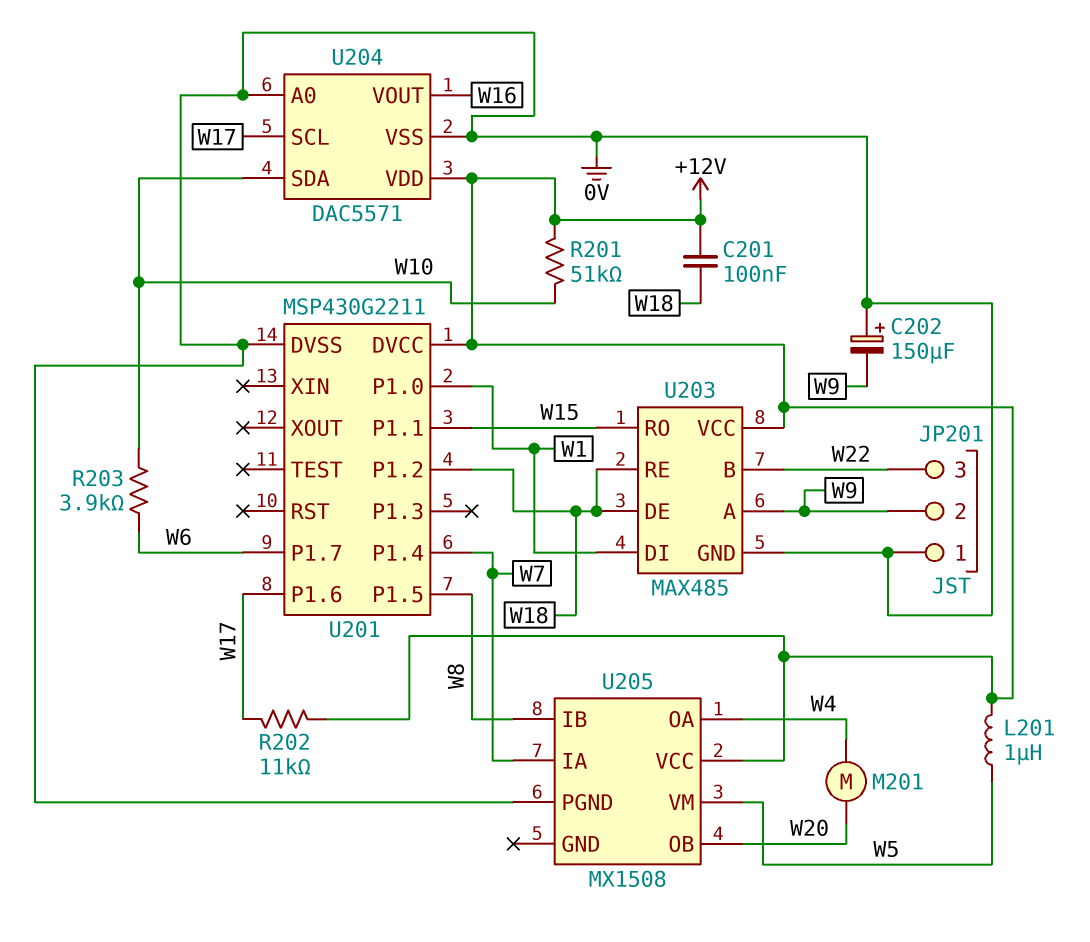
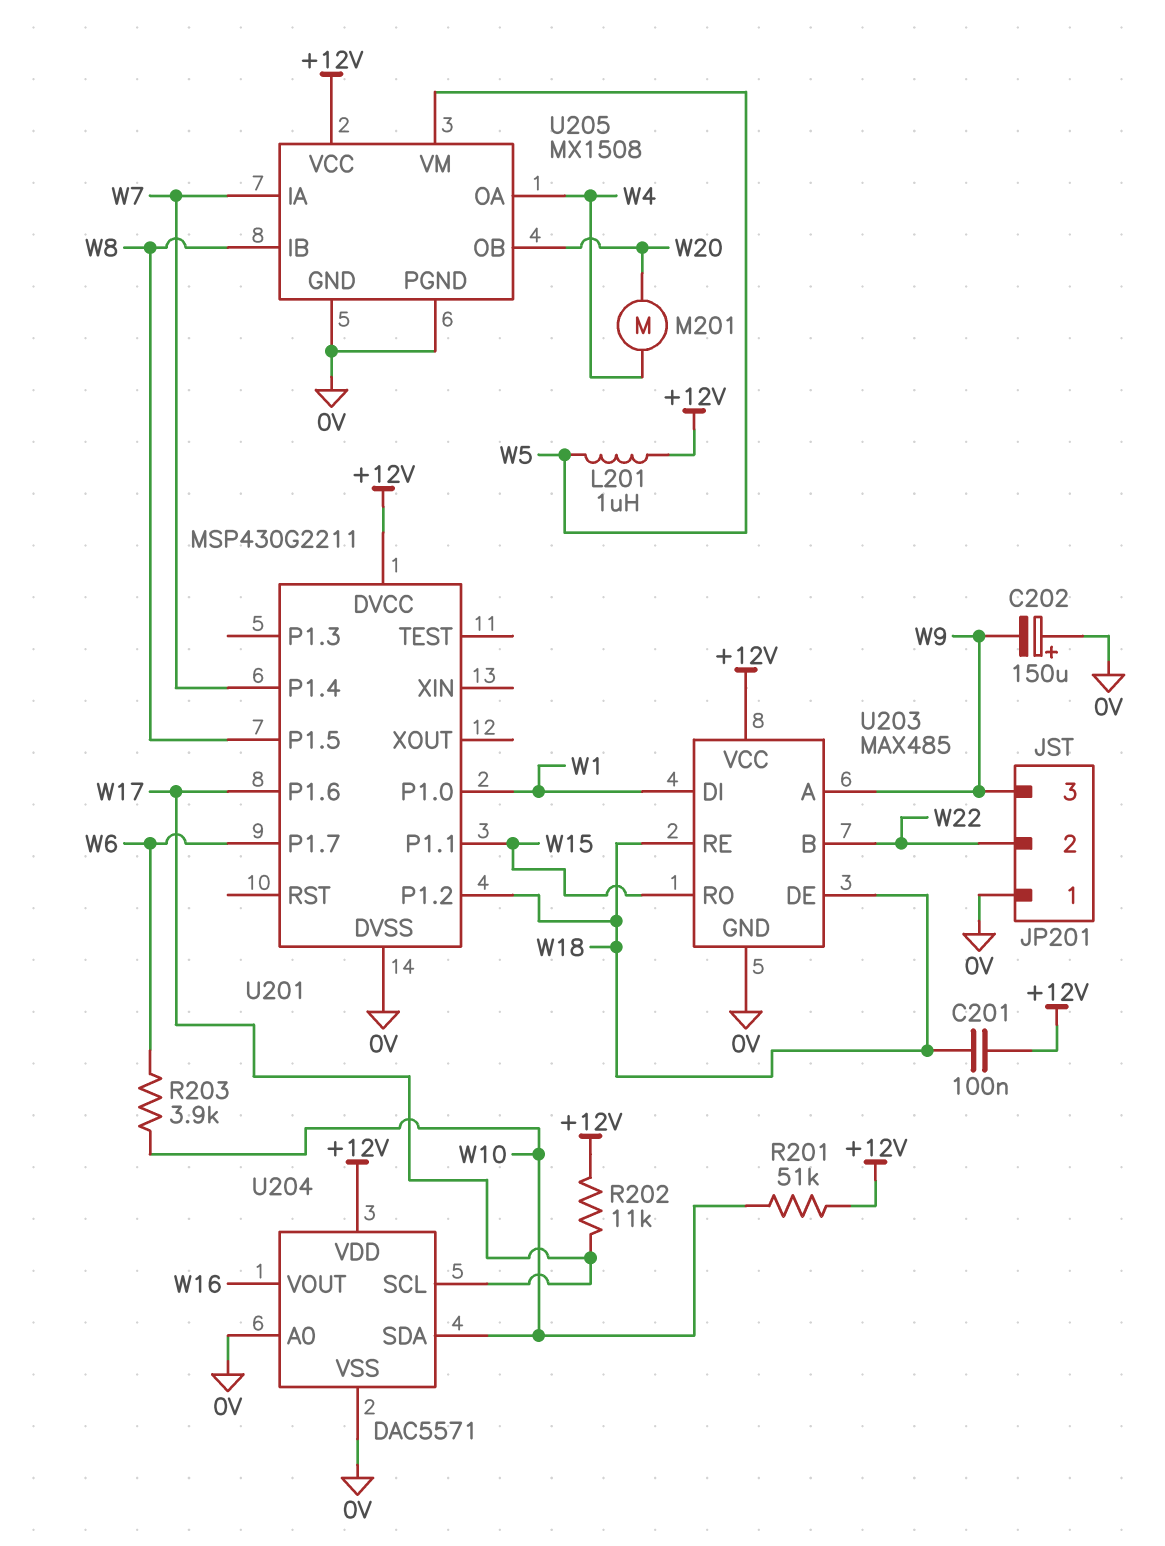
JP201 pin 2: W9 -> W22
JP201 pin 3: W22 -> W9
U205 pin GND: none -> 0V

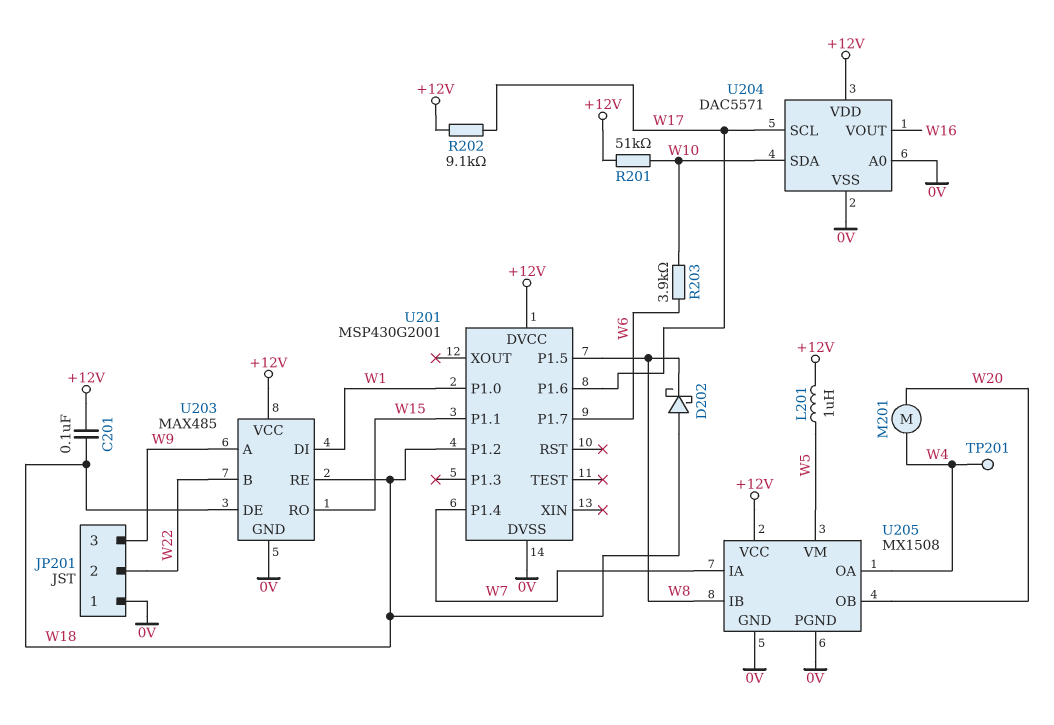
C202: 150uF (plus 0V, minus W9) -> none
D202: none -> schottky (A W18, K W8)
R202: 11k (+12V, W17) -> 9.1k (+12V, W17)
TP201: none -> test point (W4)
U201: MSP430G2211 -> MSP430G2001

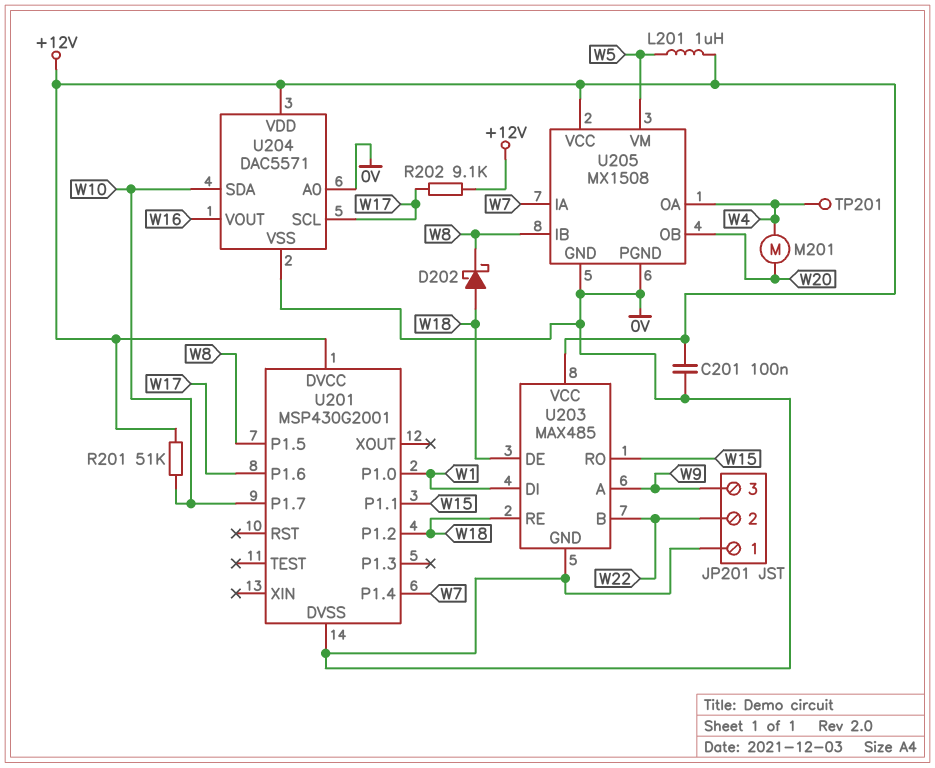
C201: 100nF (+12V, W18) -> 100nF (+12V, 0V)
R203: 3.9k (W6, W10) -> none
U201 pin P1.7: W6 -> W10

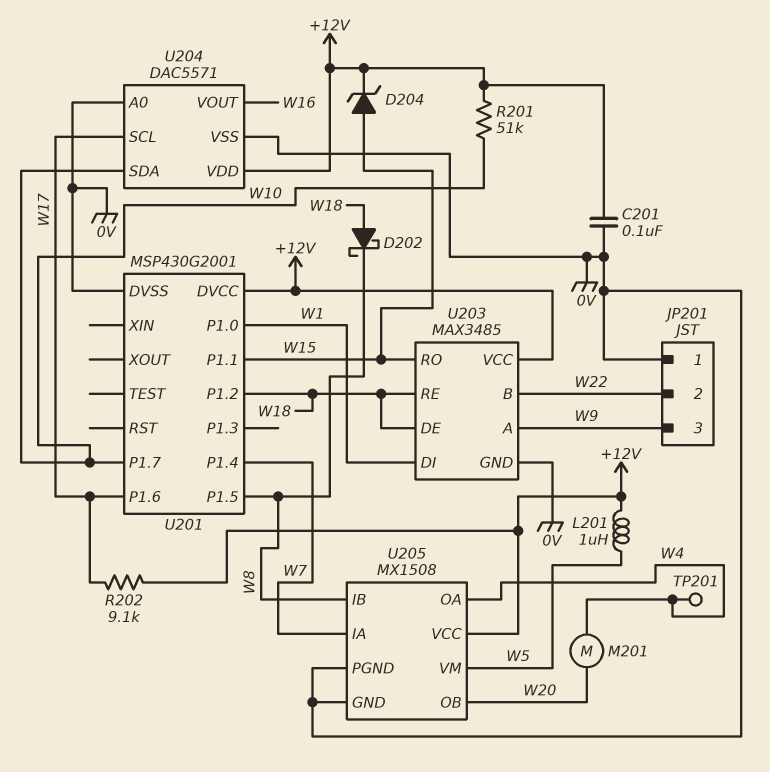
D204: none -> zener (A W15, K +12V)
U203: MAX485 -> MAX3485

